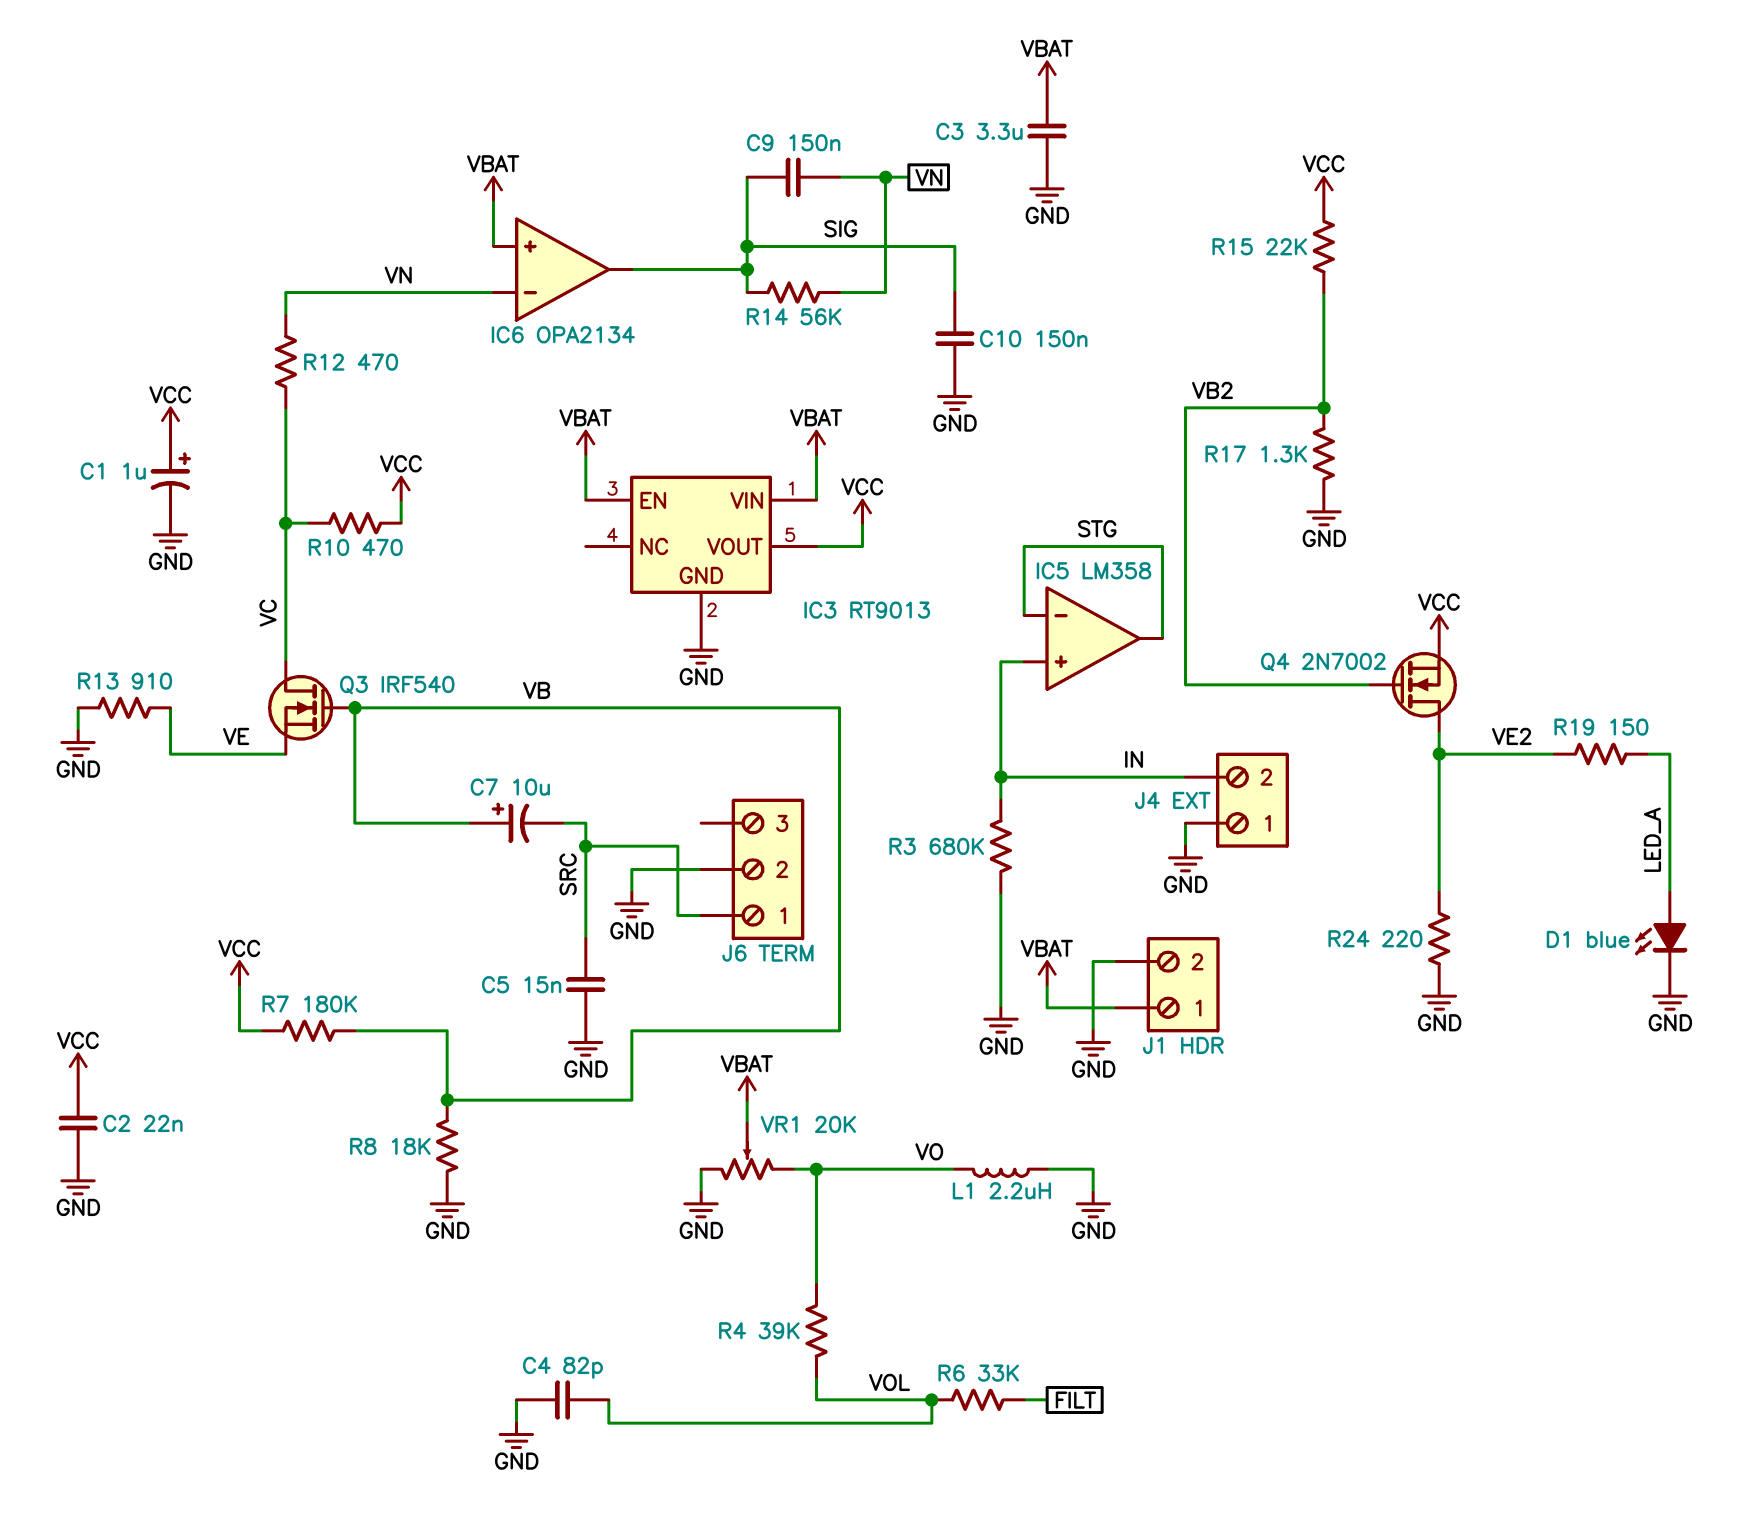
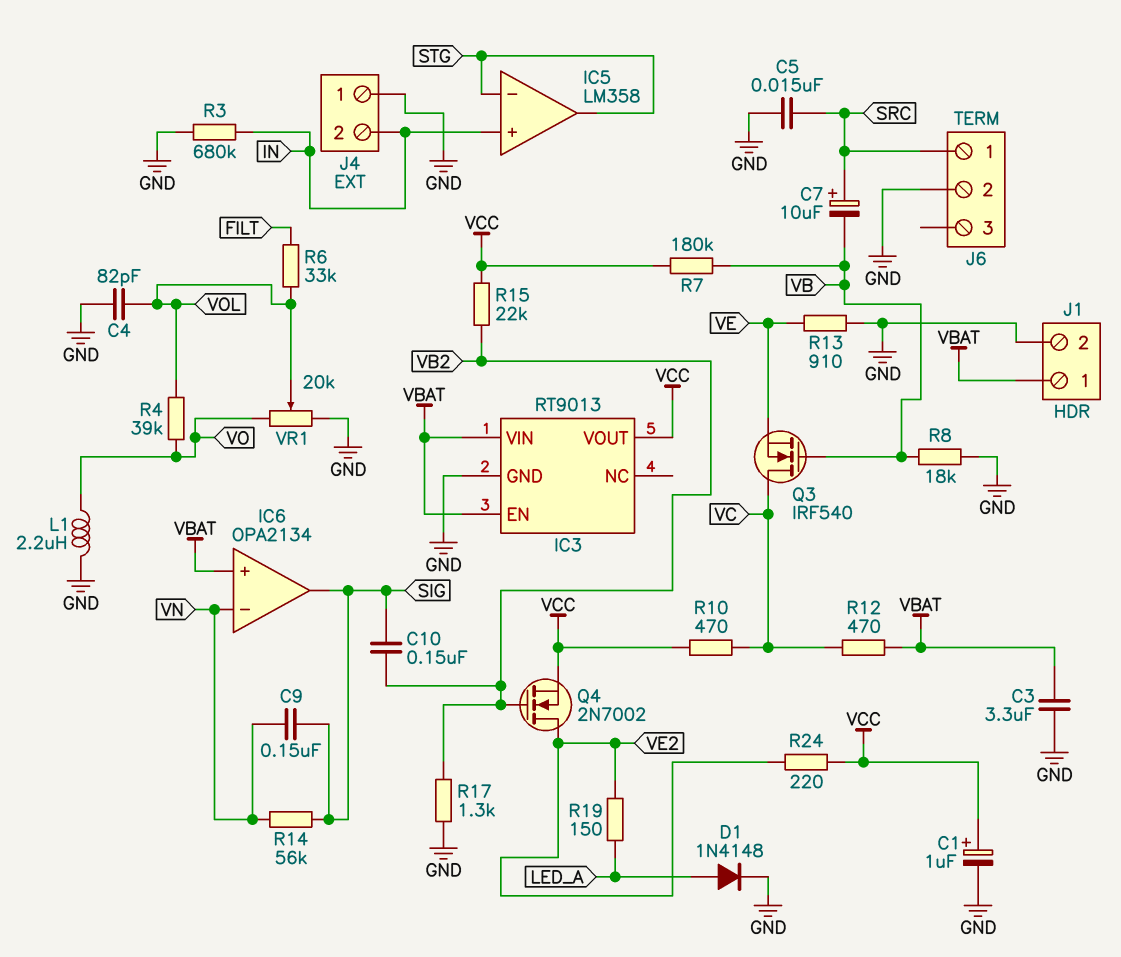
C2: 22nF (GND, VCC) -> none
C7: 10uF (plus VB, minus SRC) -> 10uF (plus SRC, minus VB)
C10: 150nF (GND, SIG) -> 150nF (SIG, VB2)
D1: LED blue (A LED_A, K GND) -> diode 1N4148 (A LED_A, K GND)
R12: 470 (VC, VN) -> 470 (VBAT, VC)
R24: 220 (GND, VE2) -> 220 (VCC, VE2)
VR1: 20k (GND, VO, wiper VBAT) -> 20k (GND, VO, wiper VOL)

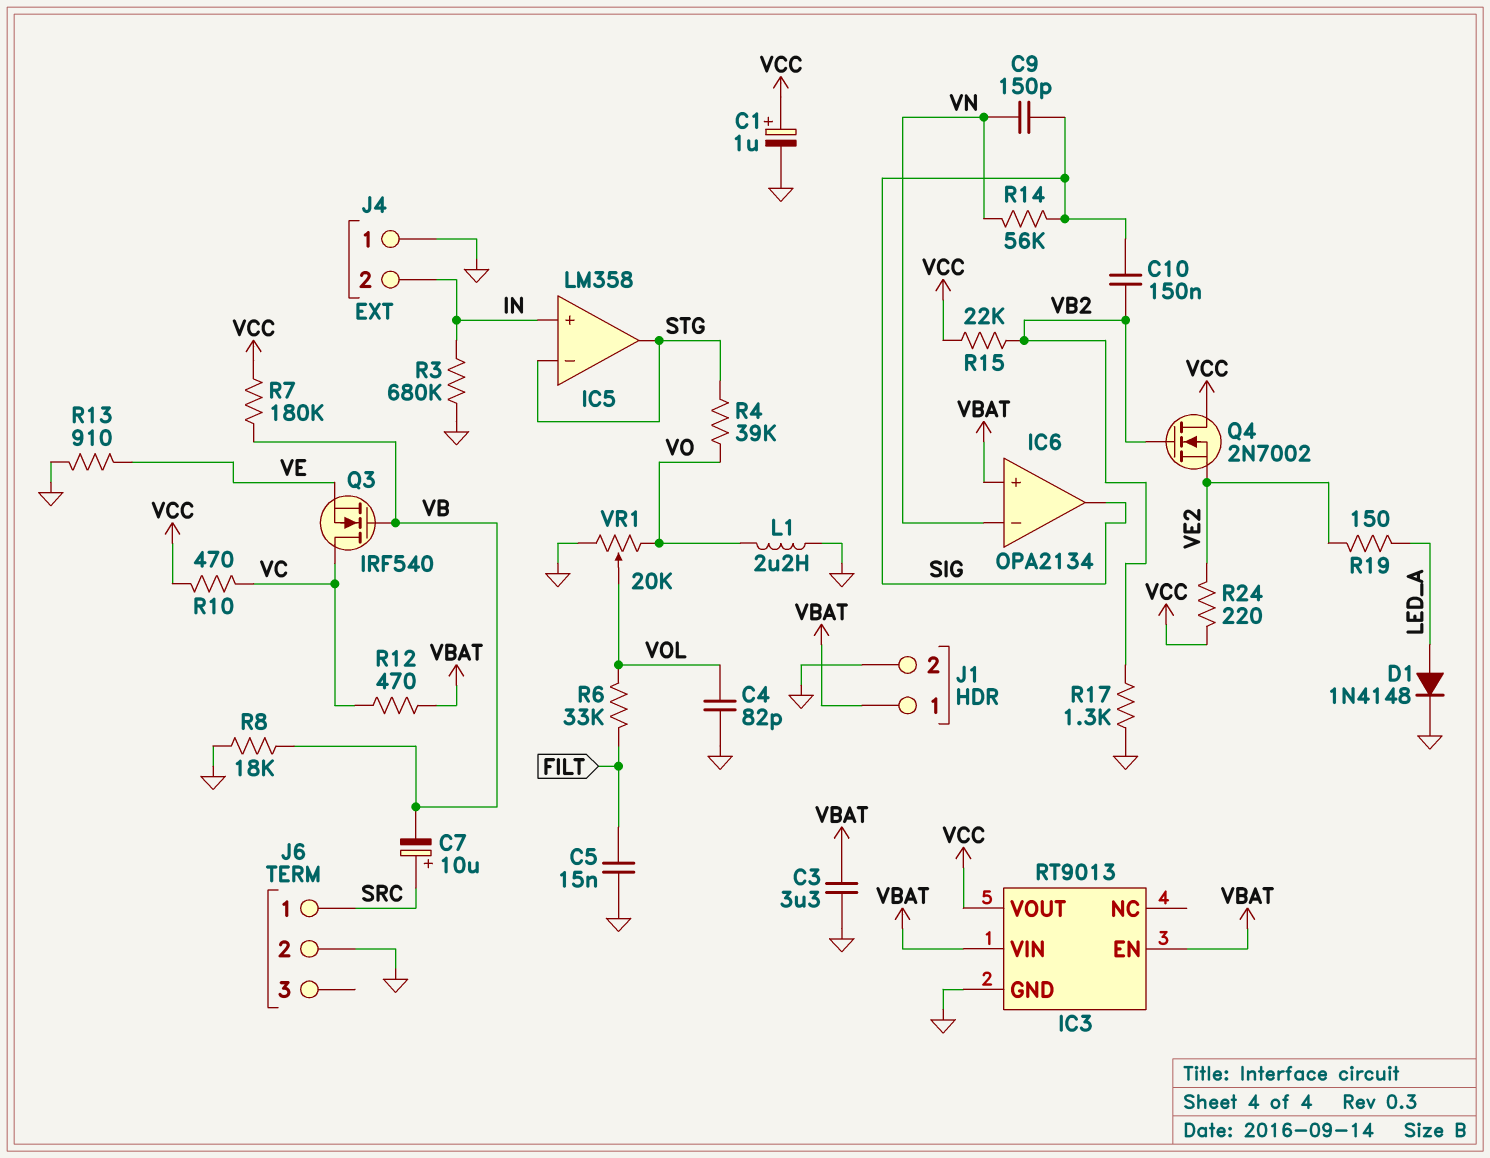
C5: 15nF (GND, SRC) -> 15nF (FILT, GND)
C9: 150nF (SIG, VN) -> 150pF (SIG, VN)
Q4: NMOS 2N7002 (G VB2, D VE2, S VCC) -> NMOS 2N7002 (G VB2, D VCC, S VE2)
R4: 39k (VO, VOL) -> 39k (STG, VO)

